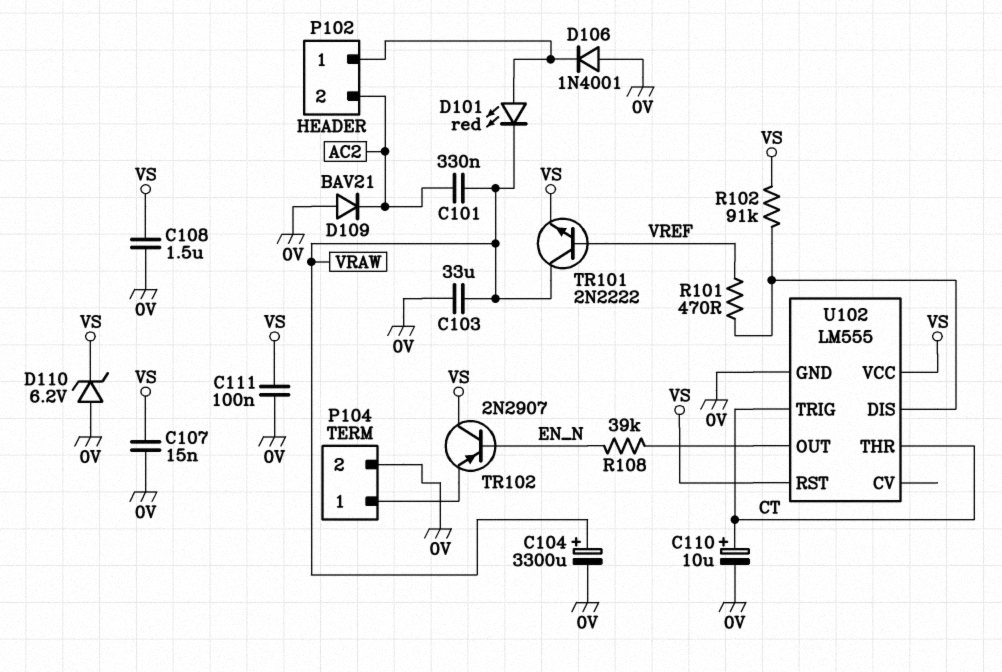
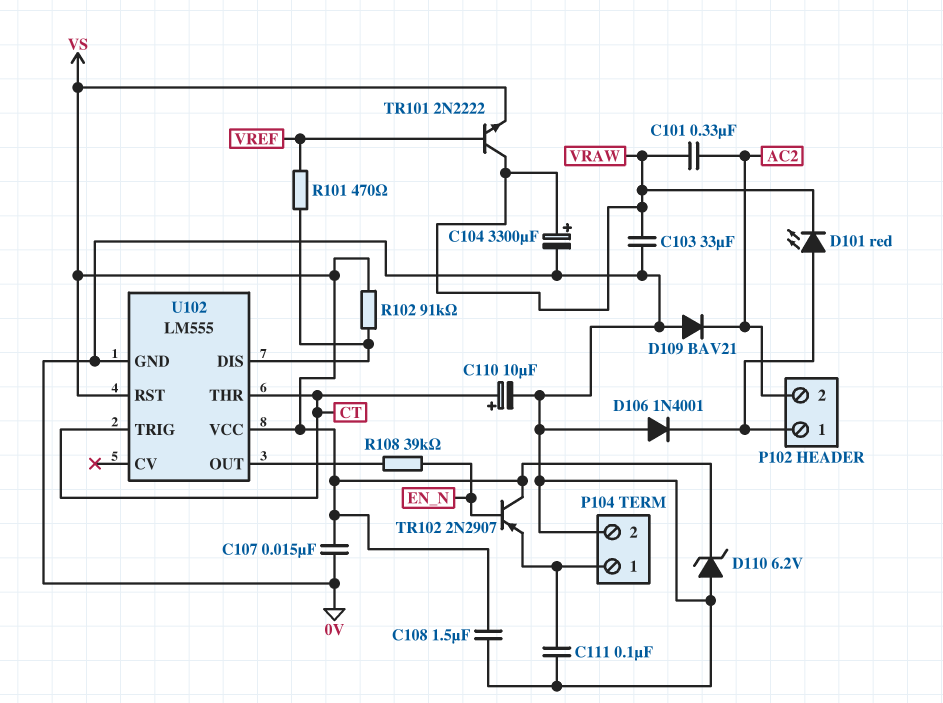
C111: 100nF (0V, VS) -> 100nF (0V, P104/1)

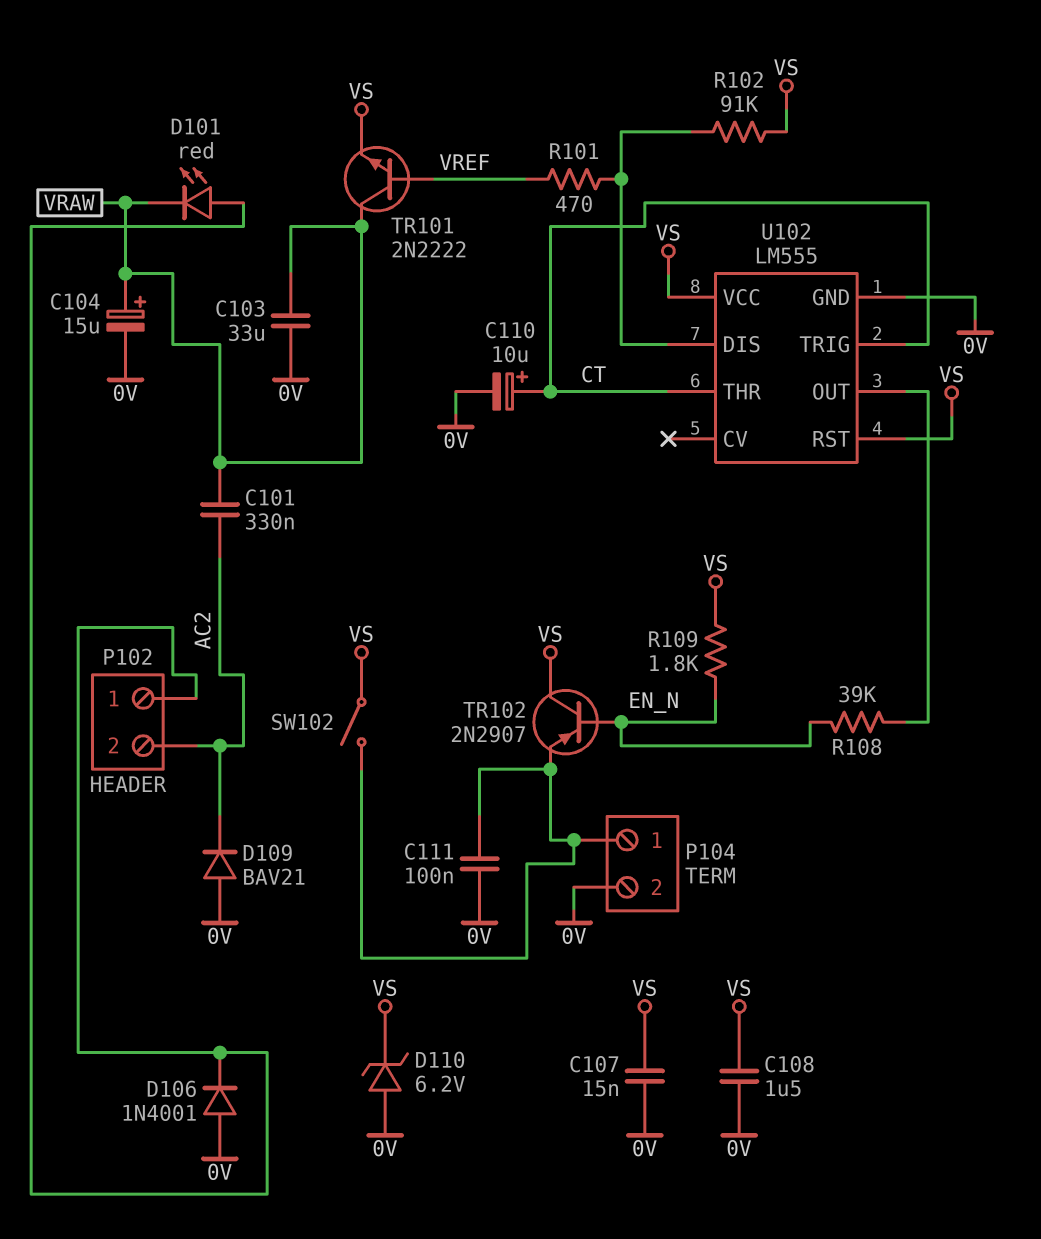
C104: 3300uF (plus VRAW, minus 0V) -> 15uF (plus VRAW, minus 0V)
R109: none -> 1.8k (EN_N, VS)
SW102: none -> switch (P104/1, VS)

